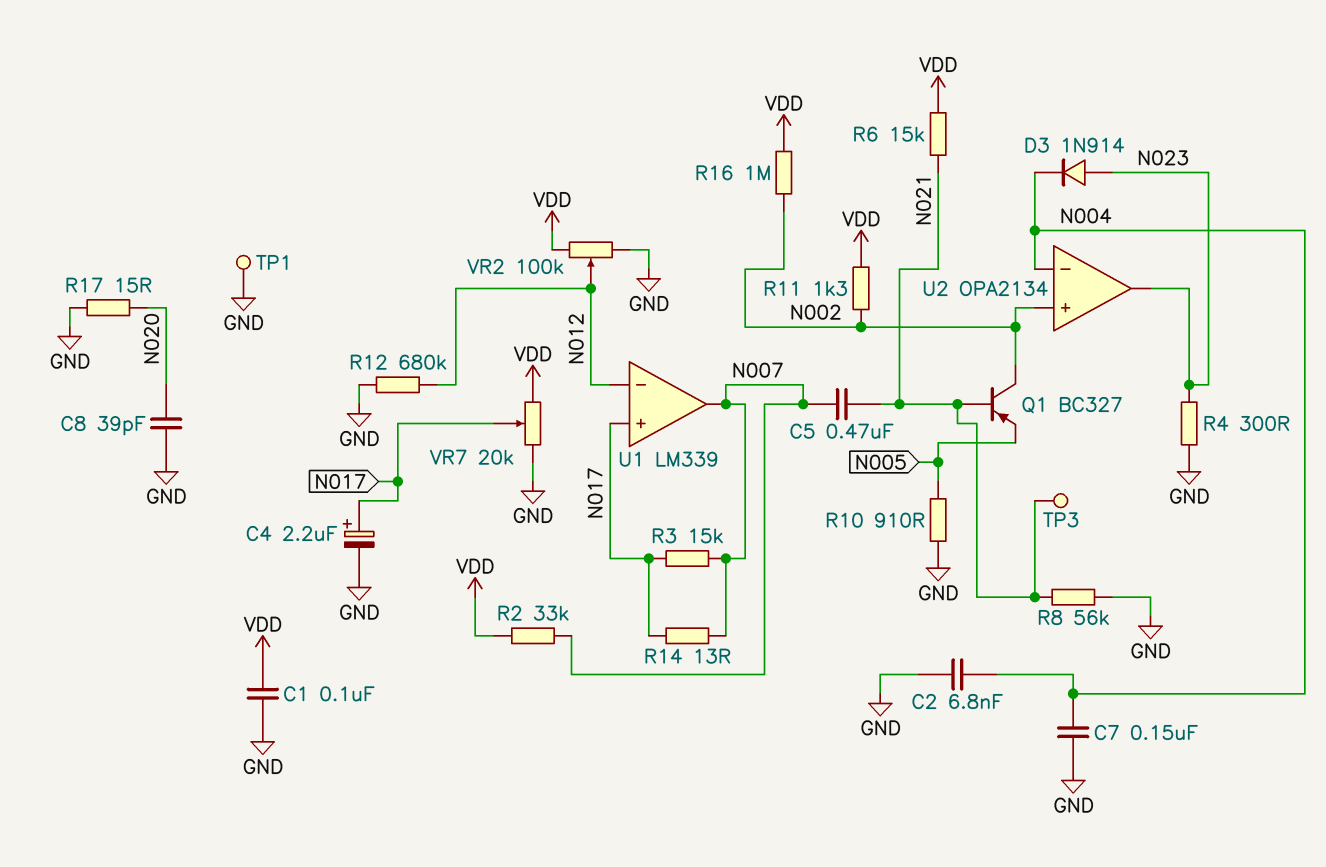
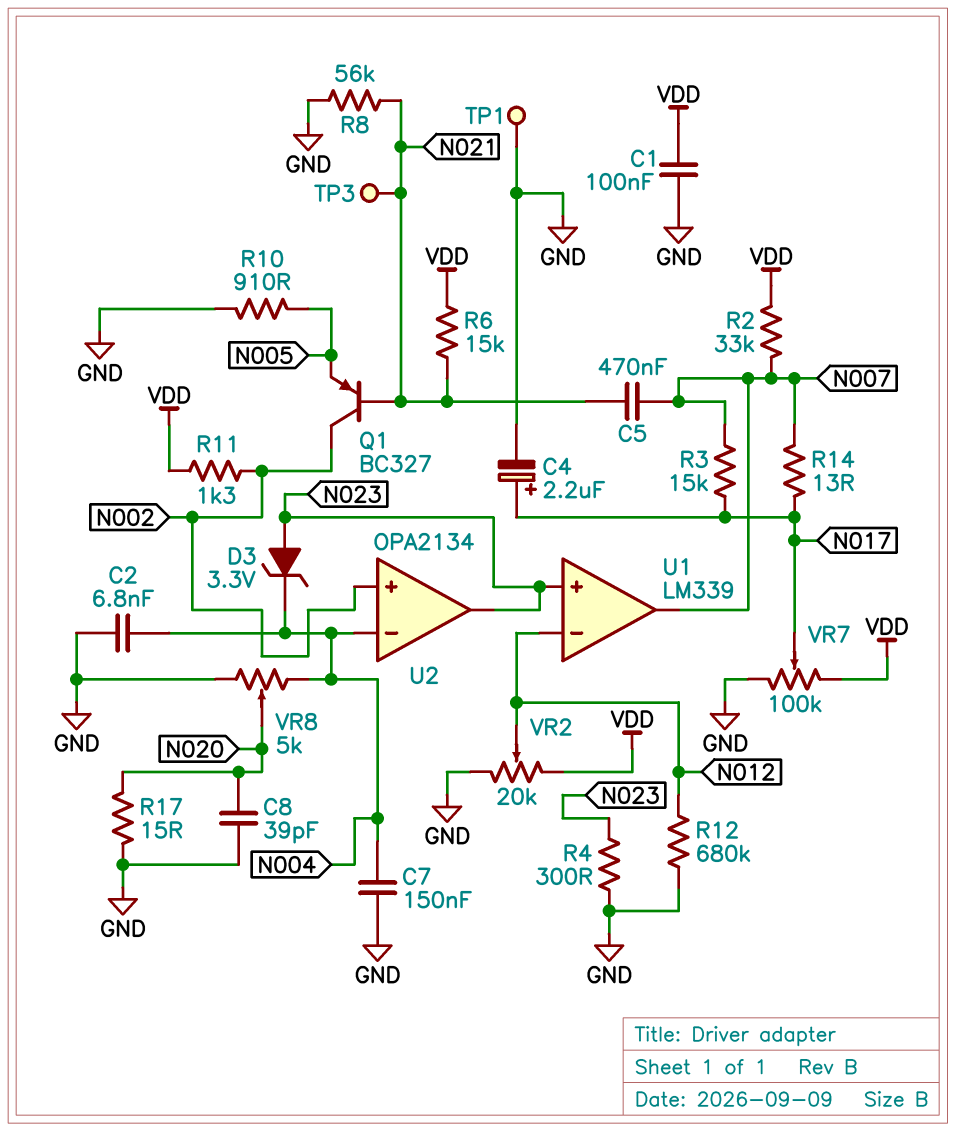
D3: diode 1N914 (A N023, K N004) -> zener 3.3V (A N023, K N004)
R16: 1M (N002, VDD) -> none
U1 pin in+: N017 -> N023
VR2: 100k (GND, VDD, wiper N012) -> 20k (GND, VDD, wiper N012)
VR7: 20k (GND, VDD, wiper N017) -> 100k (GND, VDD, wiper N017)
VR8: none -> 5k (GND, N004, wiper N020)

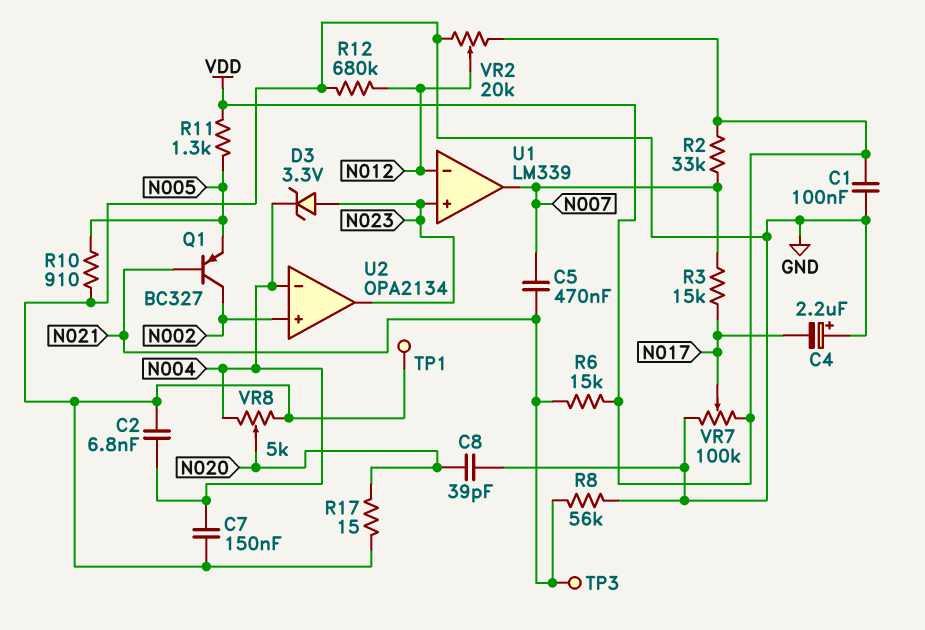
C4: 2.2uF (plus N017, minus GND) -> 2.2uF (plus GND, minus N017)
R4: 300 (GND, N023) -> none
R11: 1.3k (N002, VDD) -> 1.3k (N005, VDD)
R14: 13 (N007, N017) -> none

